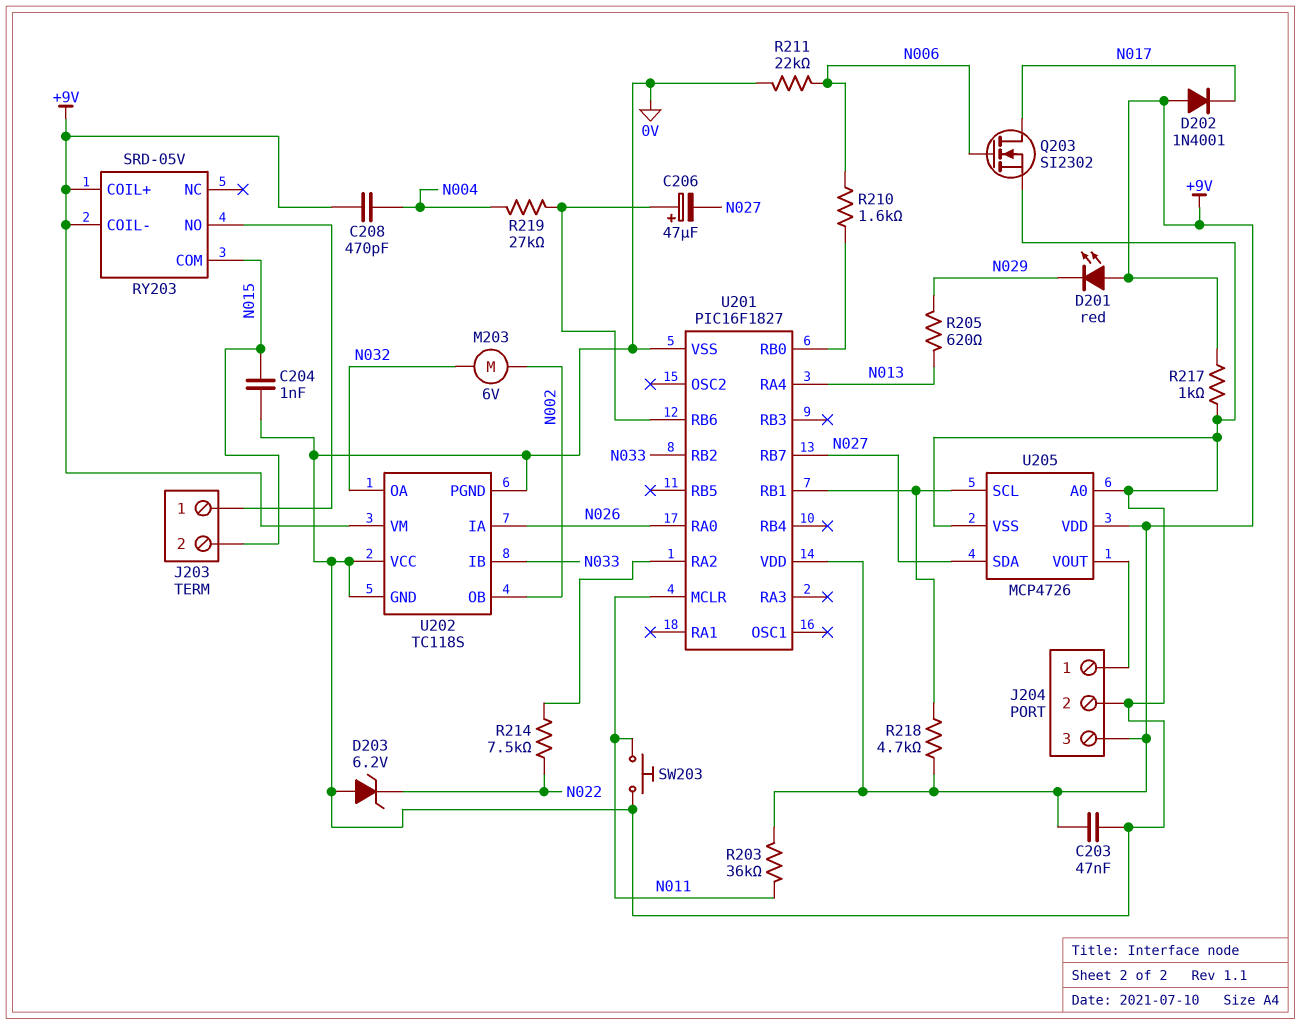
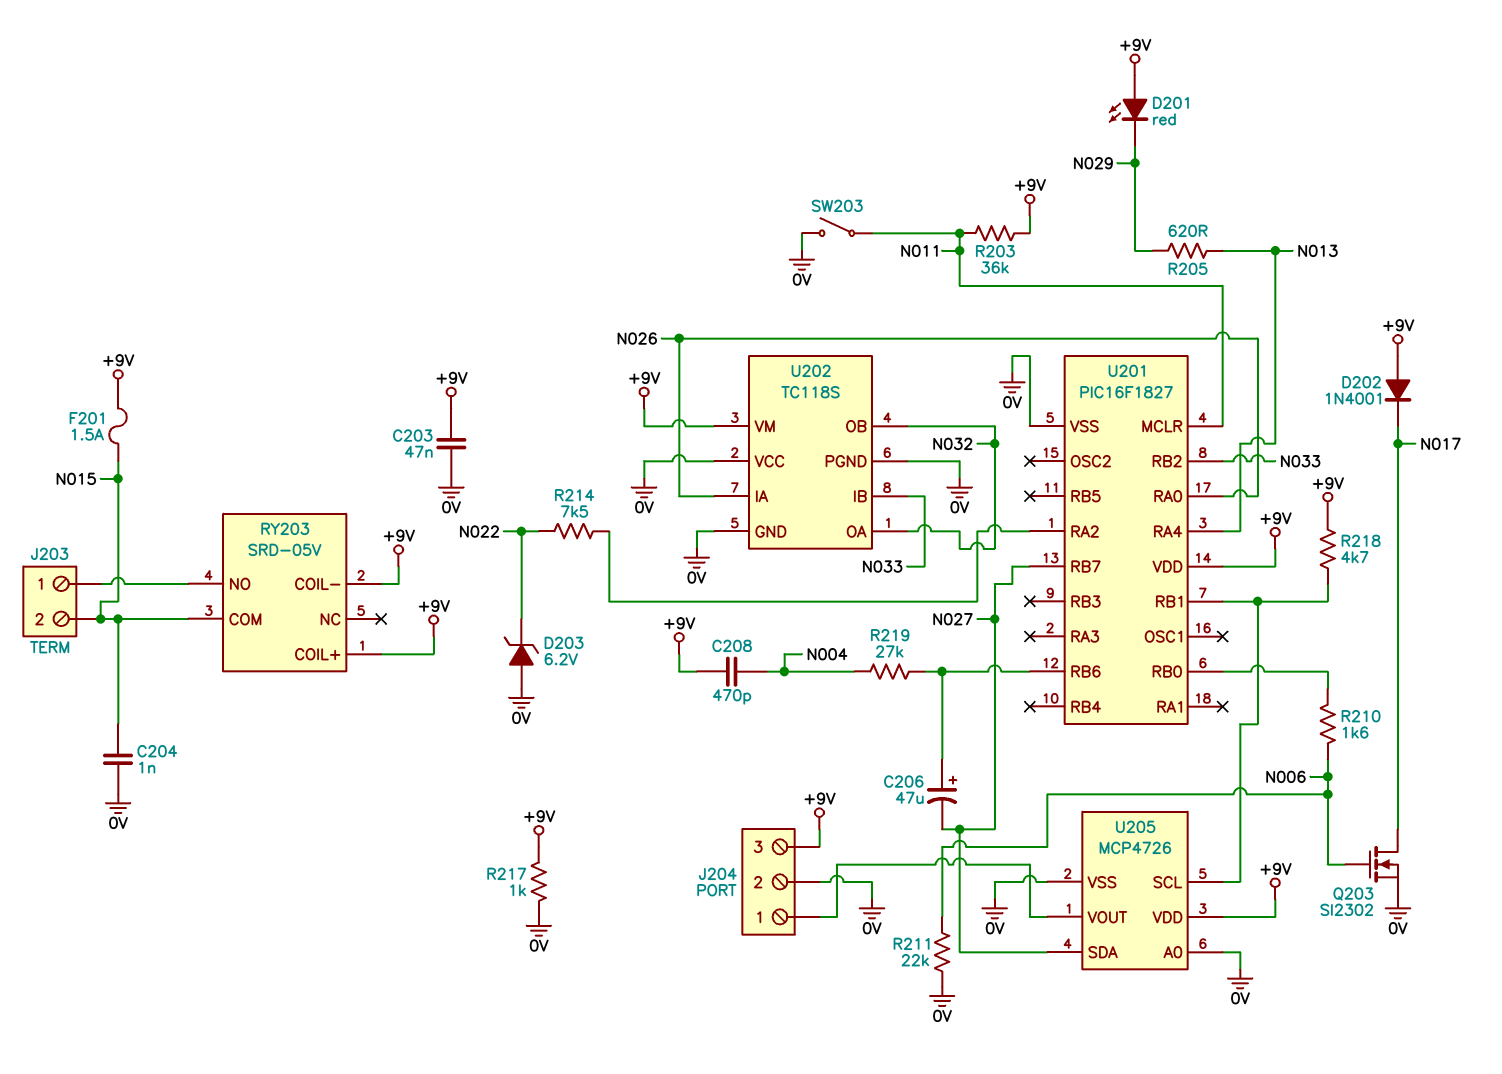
F201: none -> 1.5A (+9V, N015)
M203: motor 6V (N002, N032) -> none
SW203: button (0V, N011) -> switch (0V, N011)
U202 pin OB: N002 -> N032

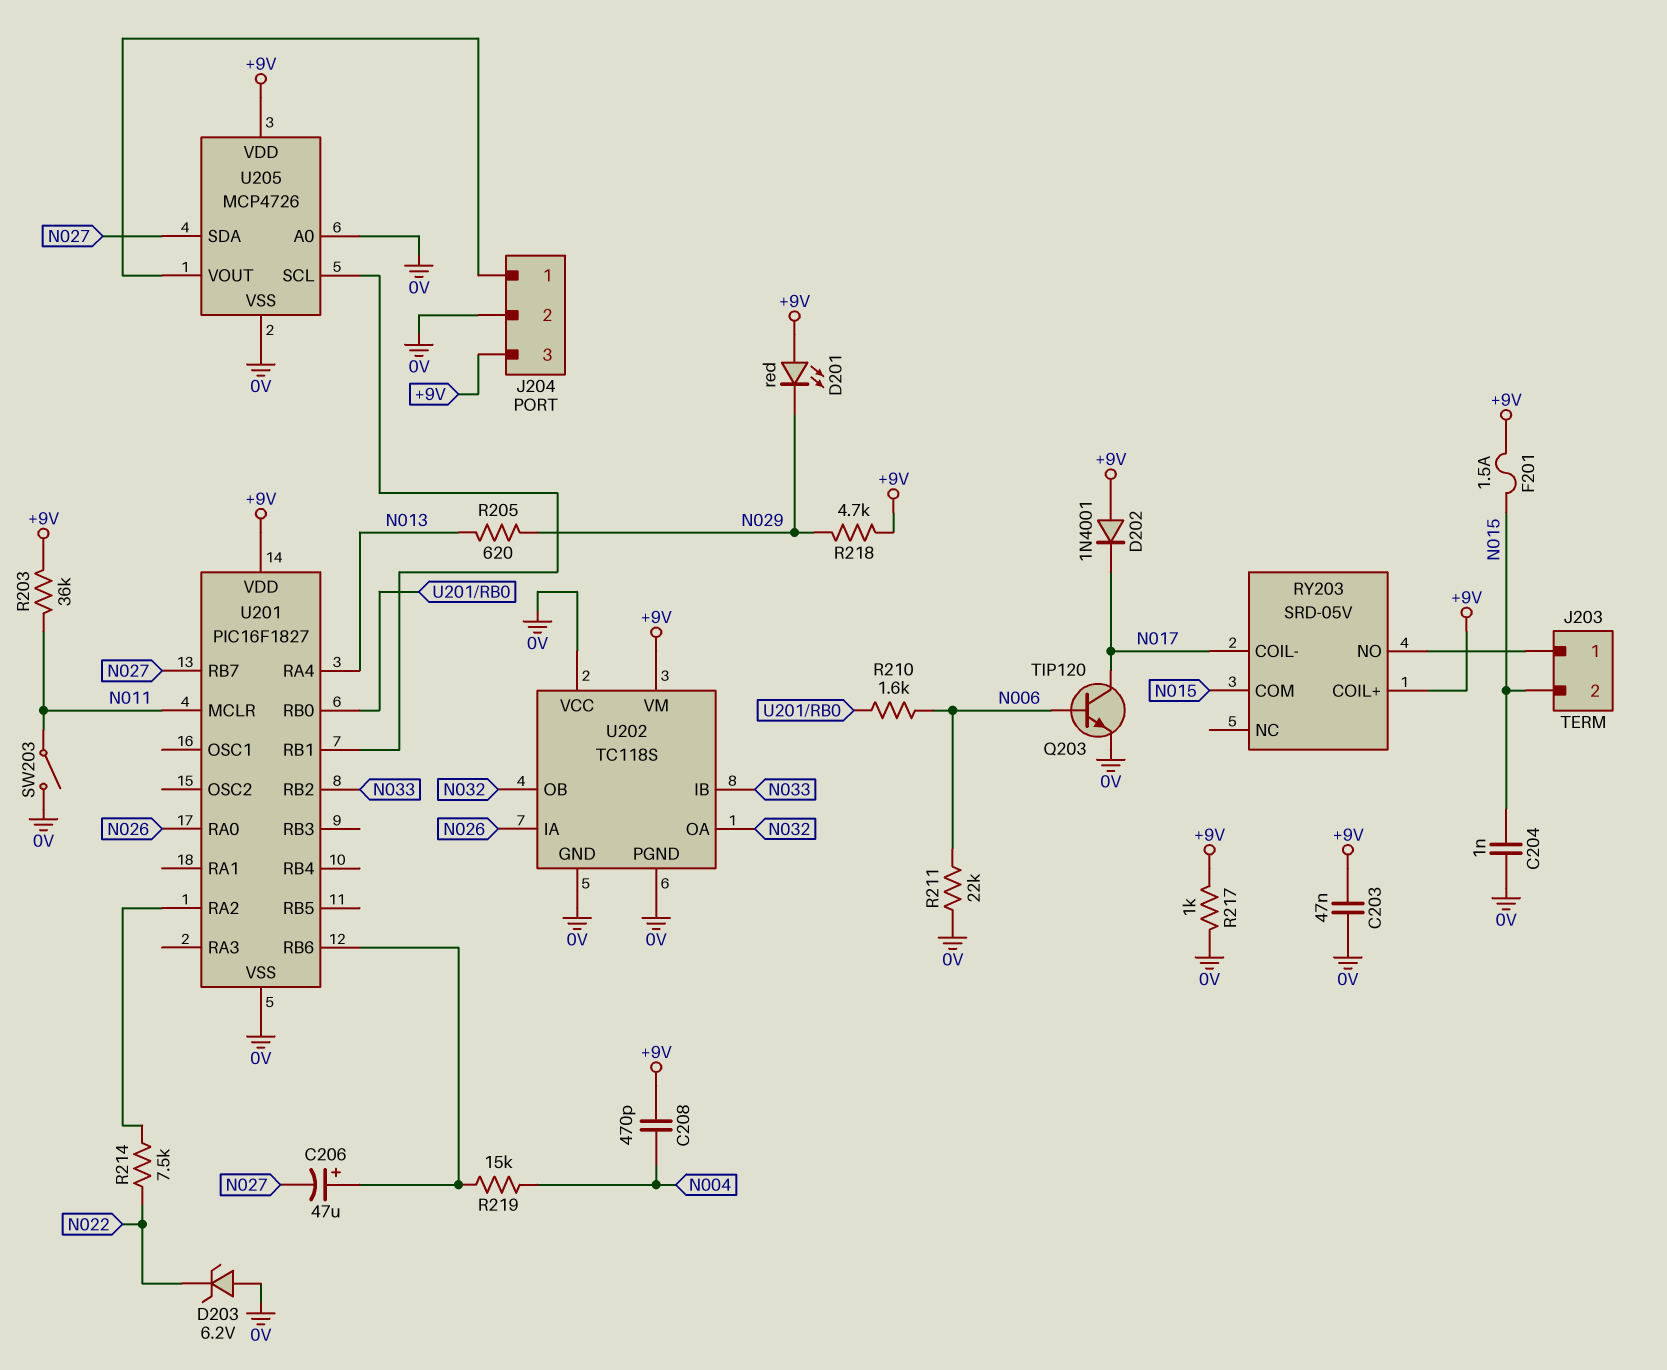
Q203: NMOS SI2302 (G N006, D N017, S 0V) -> NPN TIP120 (B N006, C N017, E 0V)
R218: 4.7k (+9V, U201/RB1) -> 4.7k (+9V, N029)
R219: 27k (N004, U201/RB6) -> 15k (N004, U201/RB6)
RY203 pin COIL-: +9V -> N017

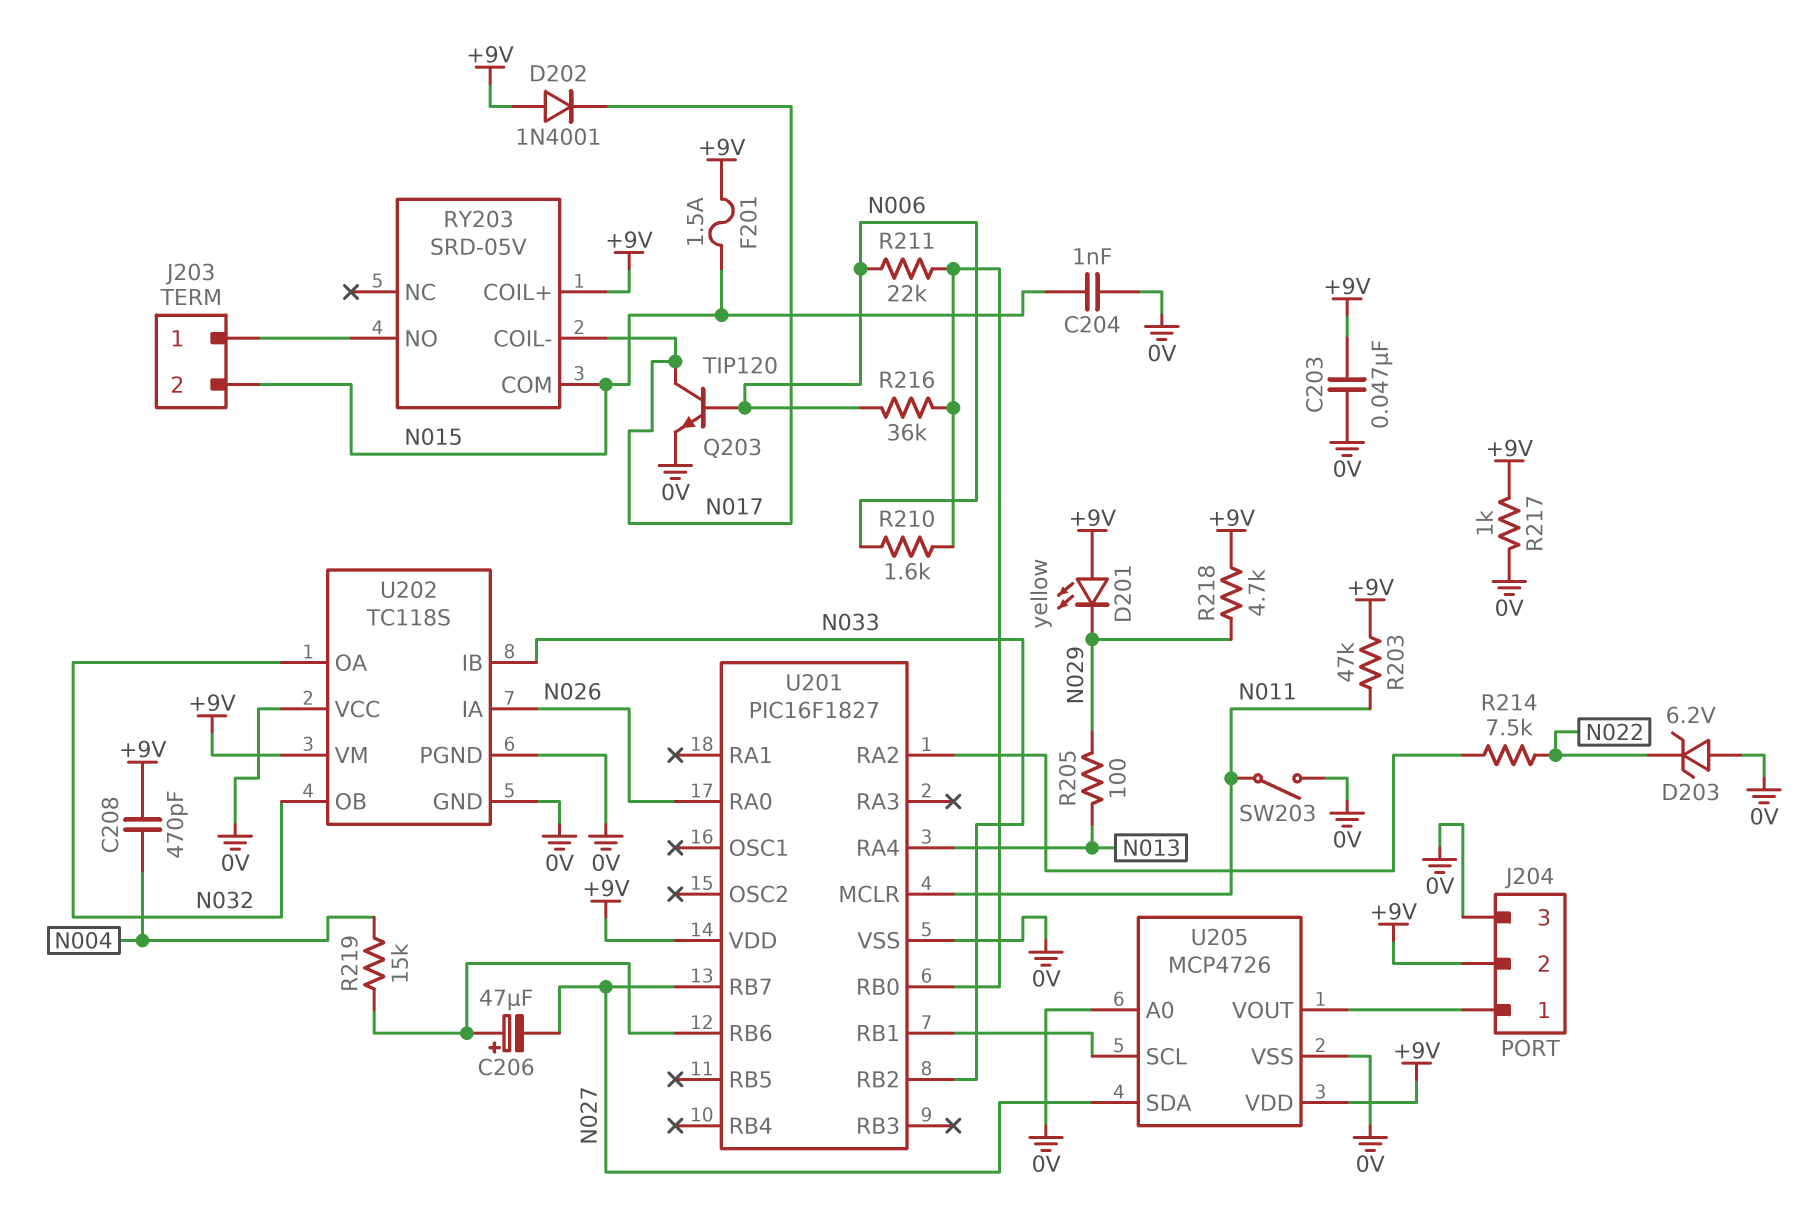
D201: LED red (A +9V, K N029) -> LED yellow (A +9V, K N029)
J204 pin 2: 0V -> +9V
J204 pin 3: +9V -> 0V
R203: 36k (+9V, N011) -> 47k (+9V, N011)
R205: 620 (N013, N029) -> 100 (N013, N029)
R211: 22k (0V, N006) -> 22k (N006, U201/RB0)
R216: none -> 36k (N006, U201/RB0)

